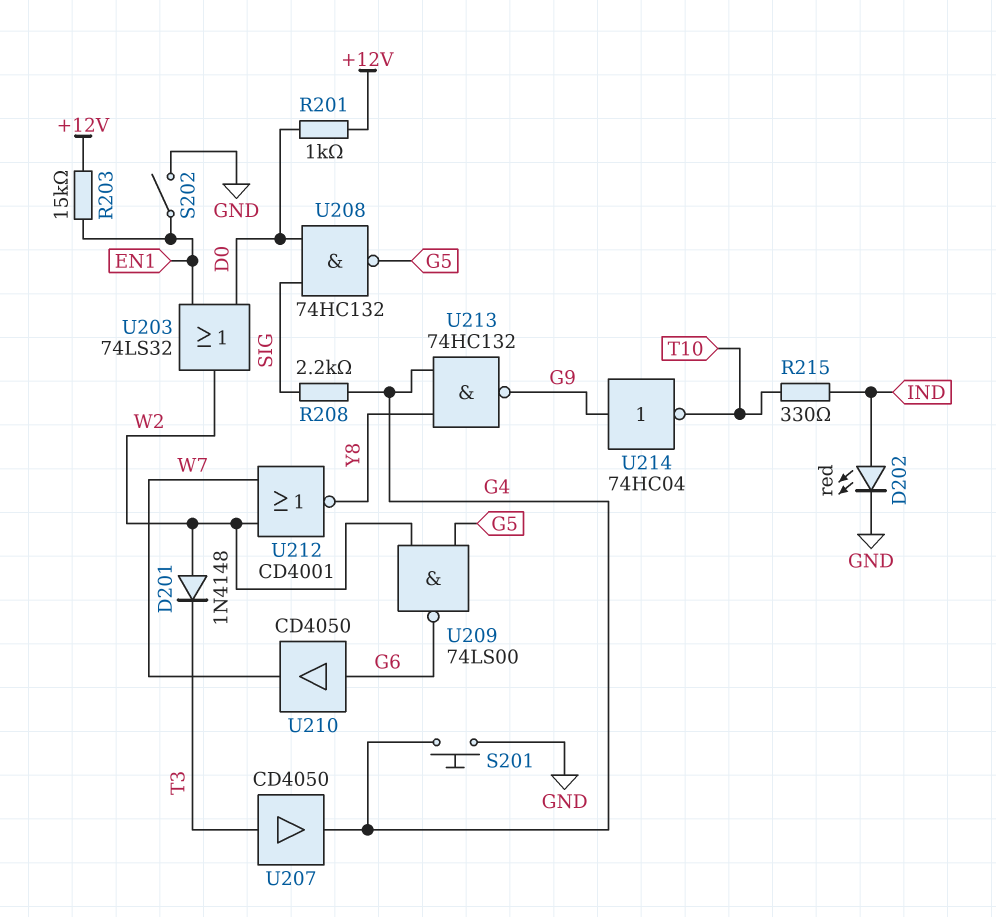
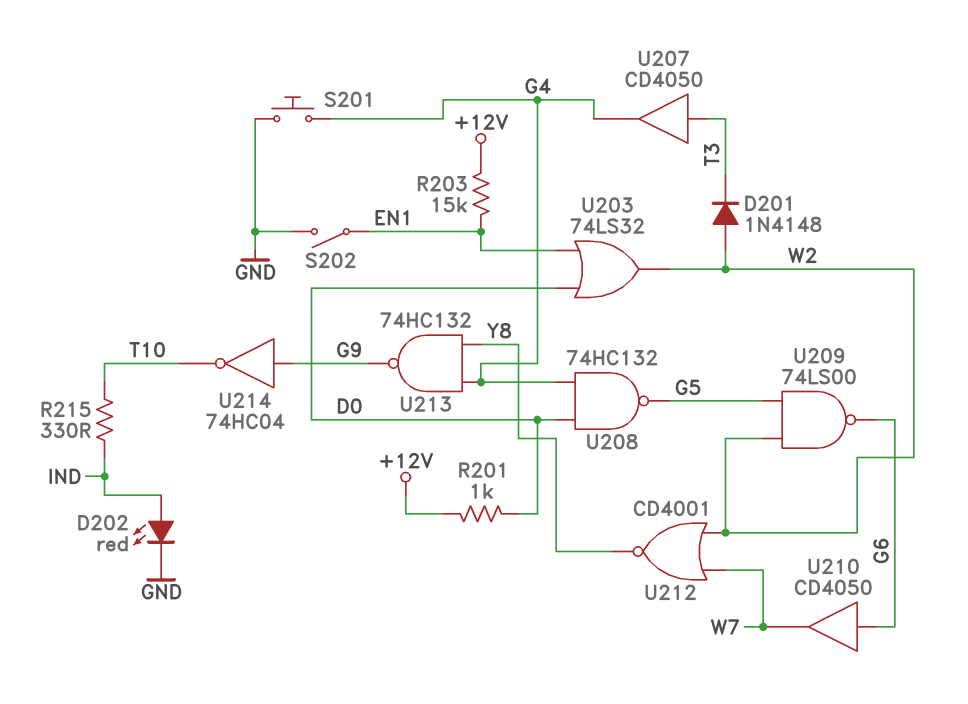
R208: 2.2k (G4, SIG) -> none
U208: NAND 74HC132 (in D0, in SIG, out G5) -> NAND 74HC132 (in D0, in G4, out G5)

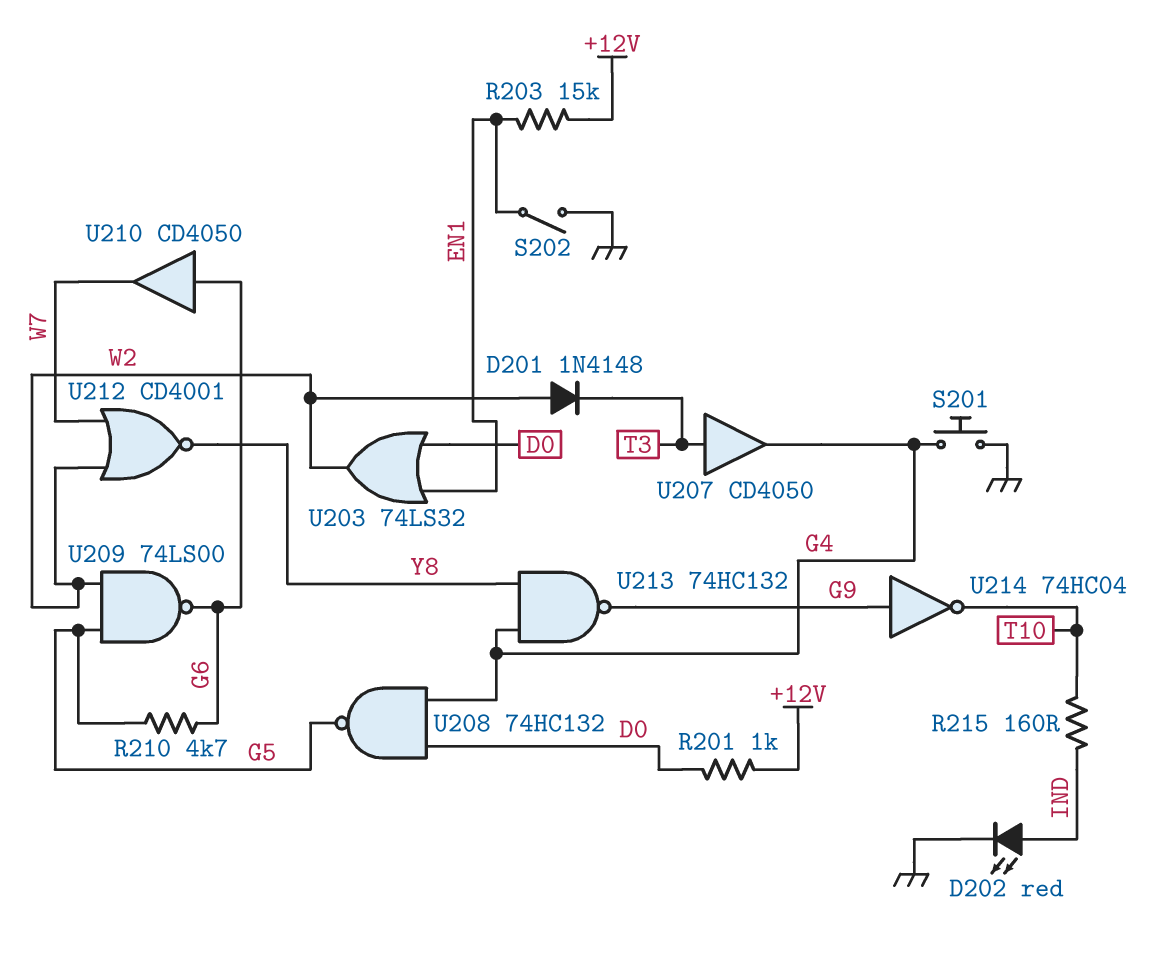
R210: none -> 4.7k (G5, G6)
R215: 330 (IND, T10) -> 160 (IND, T10)

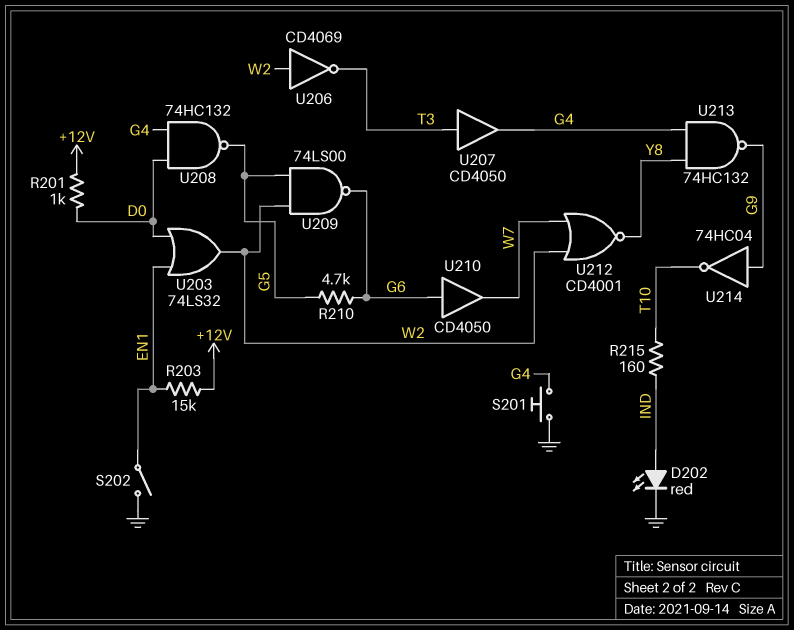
D201: diode 1N4148 (A W2, K T3) -> none
U206: none -> NOT CD4069 (in W2, out T3)

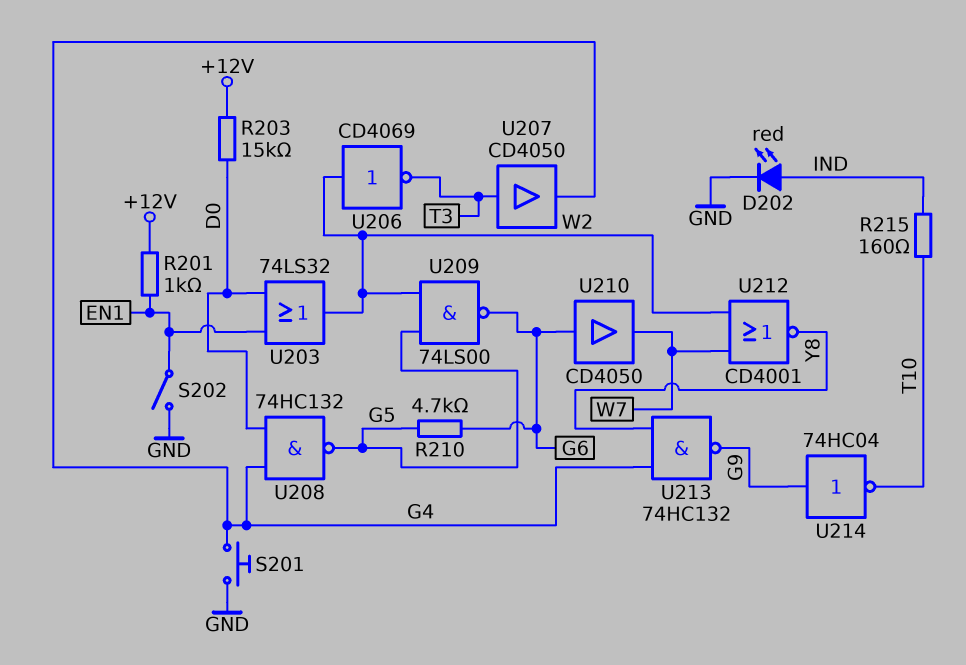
R201: 1k (+12V, D0) -> 1k (+12V, EN1)
R203: 15k (+12V, EN1) -> 15k (+12V, D0)

